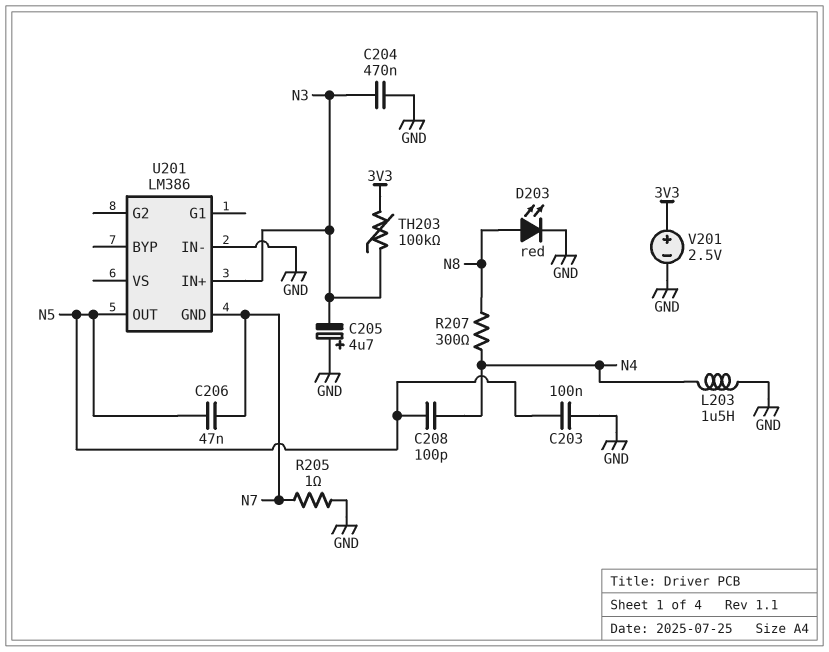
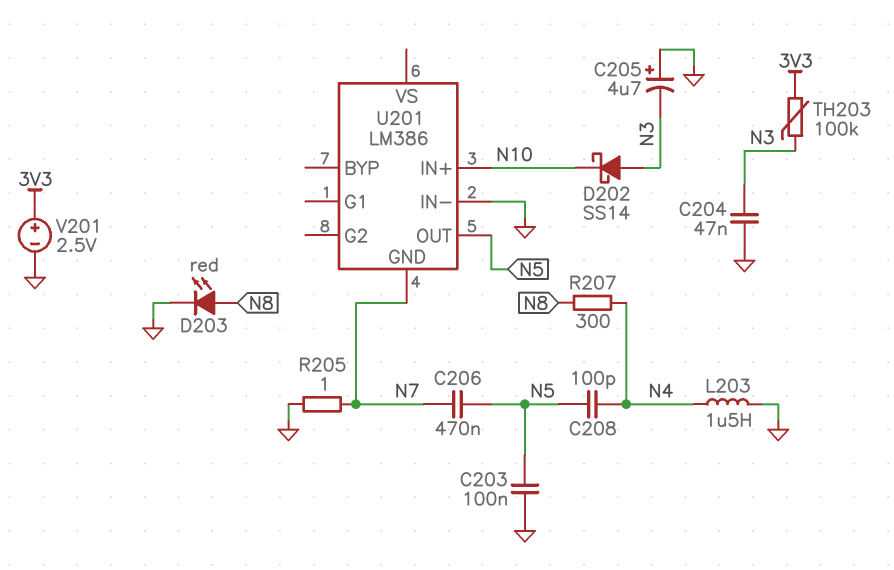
C204: 470nF (GND, N3) -> 47nF (GND, N3)
C206: 47nF (N5, N7) -> 470nF (N5, N7)
D202: none -> schottky SS14 (A N3, K N10)
U201 pin IN+: N3 -> N10

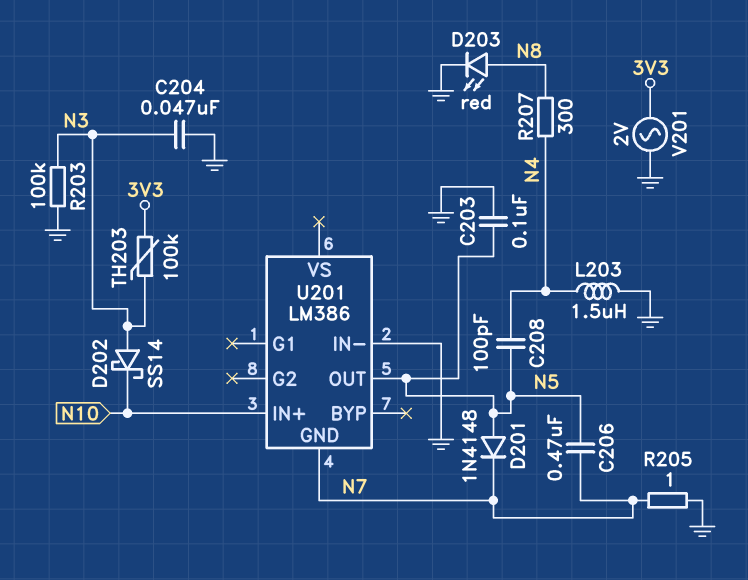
C205: 4.7uF (plus GND, minus N3) -> none
D201: none -> diode 1N4148 (A N5, K N7)
R203: none -> 100k (GND, N3)
V201: 2.5V (plus 3V3, minus GND) -> AC 2V (3V3, GND)

